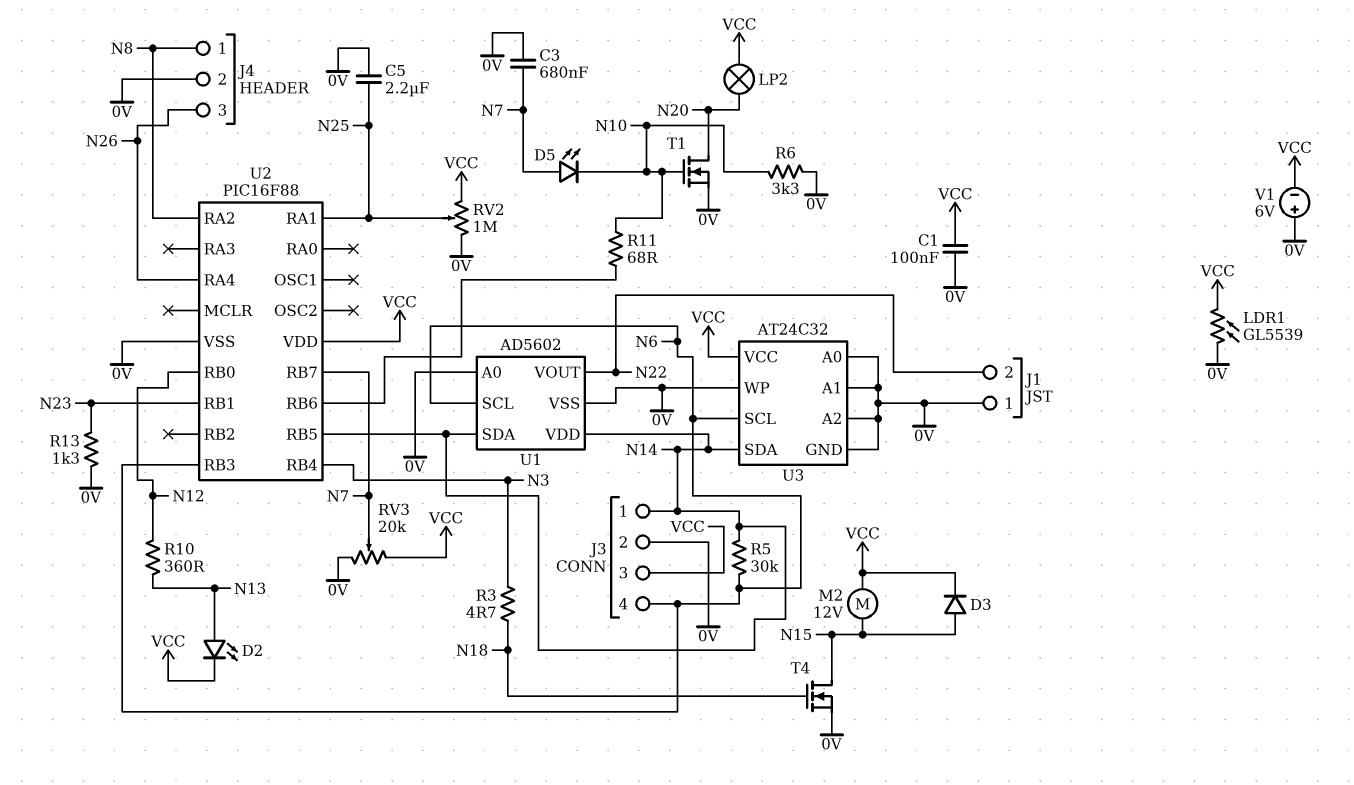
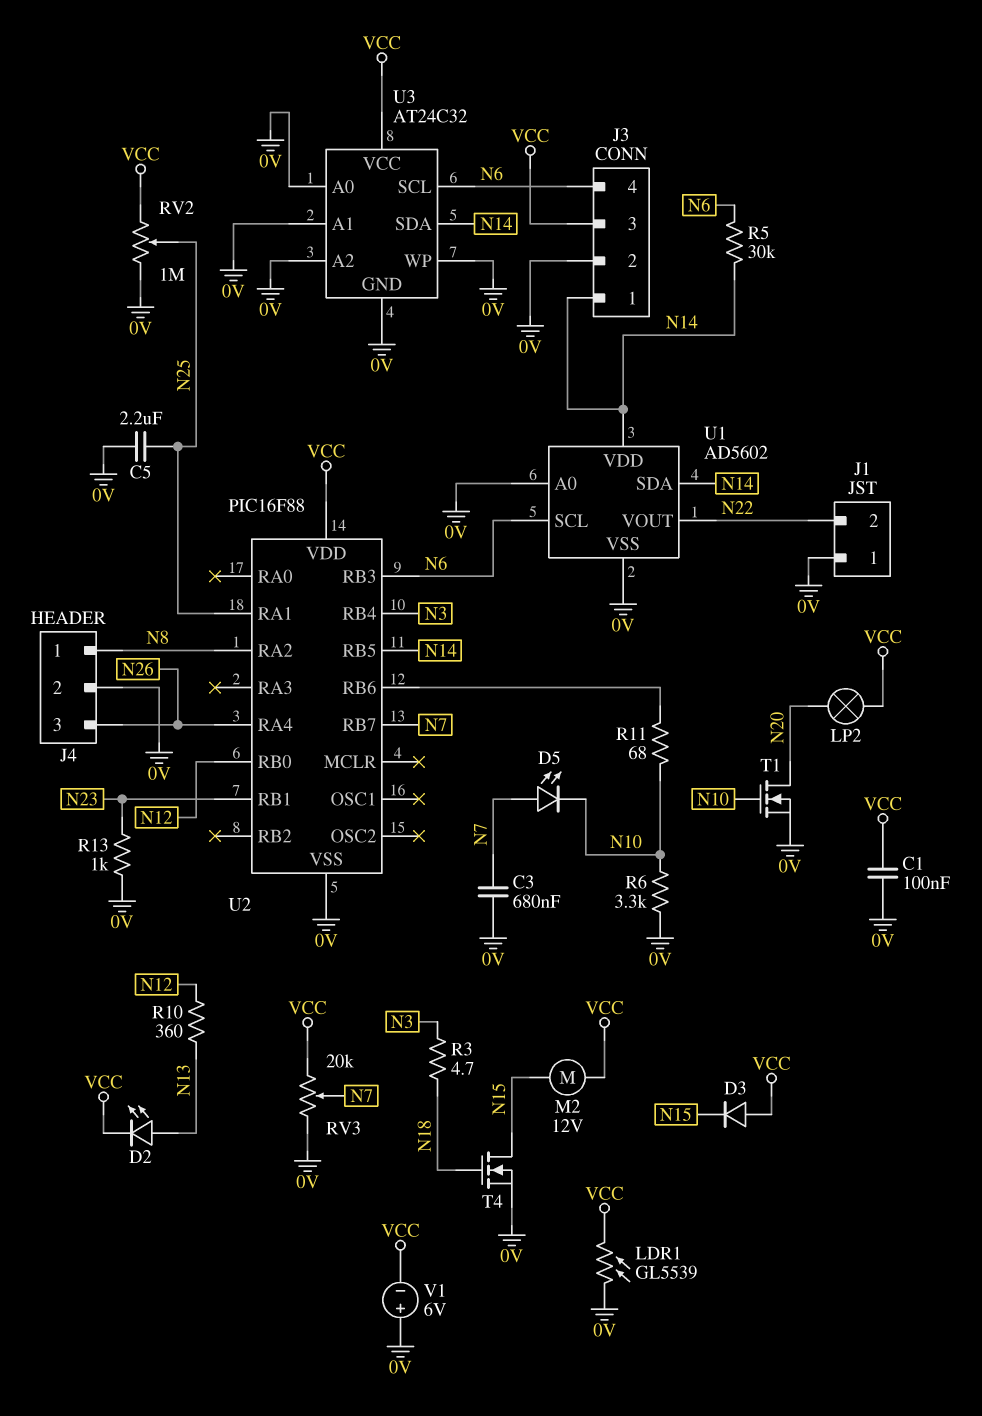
D3: diode (A N15, K VCC) -> diode (A VCC, K N15)
R13: 1.3k (0V, N23) -> 1k (0V, N23)

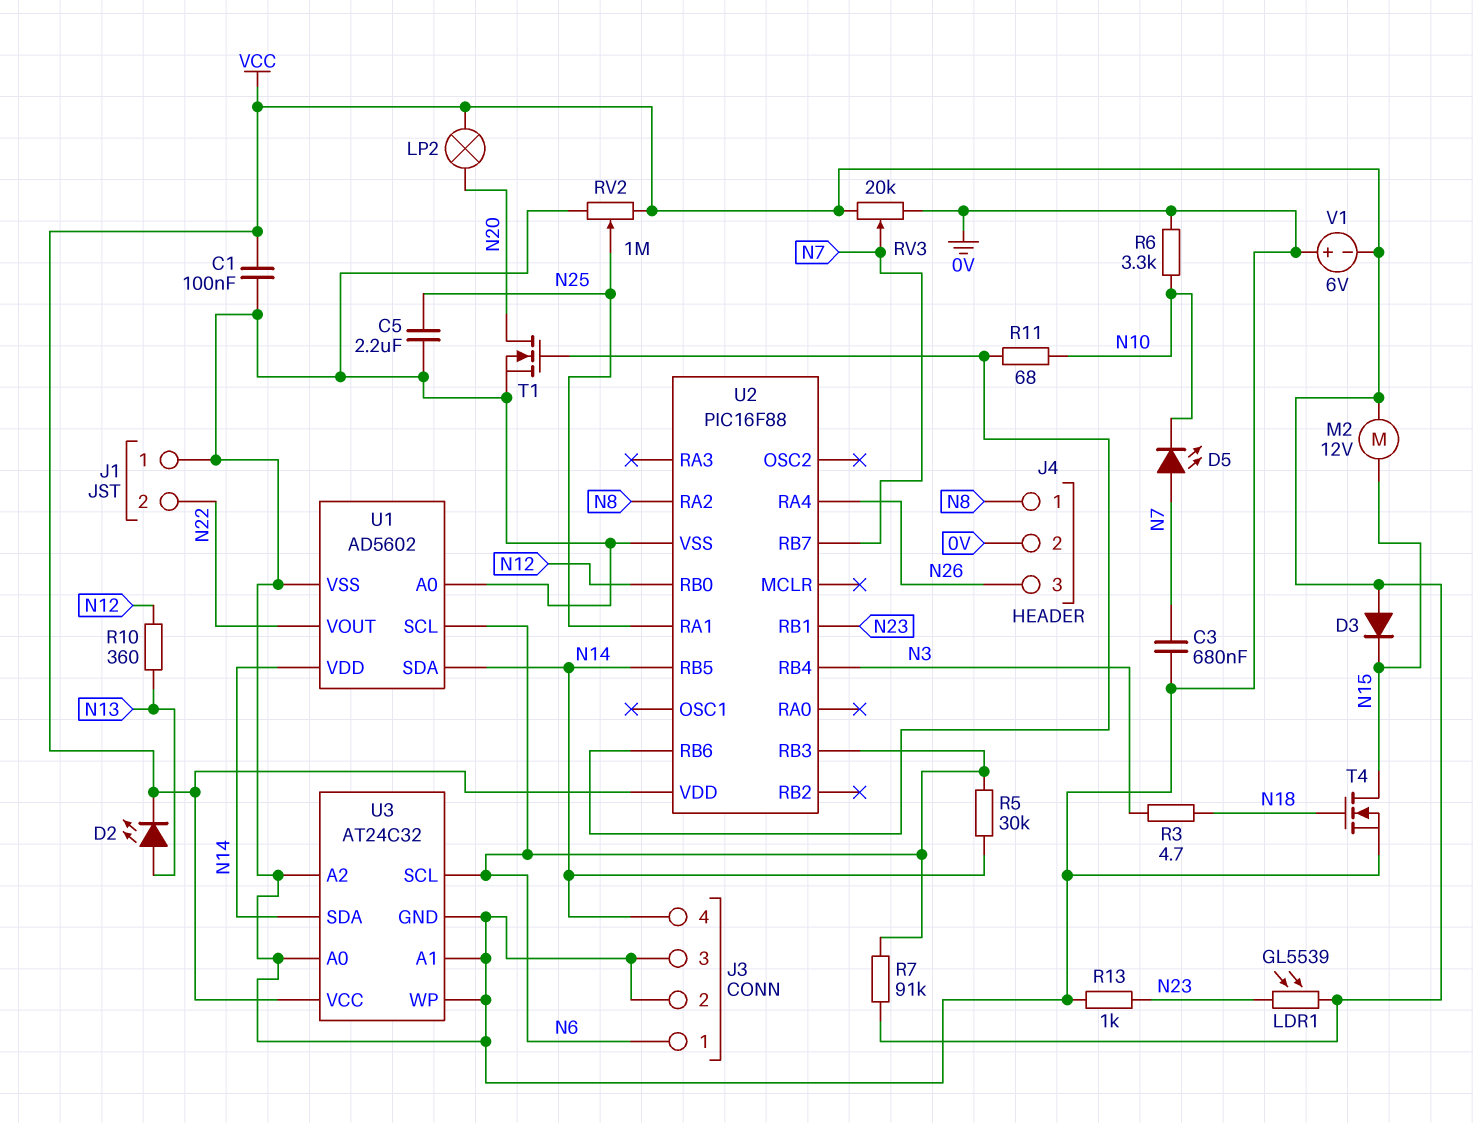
J3 pin 1: N14 -> N6
J3 pin 3: VCC -> 0V
J3 pin 4: N6 -> N14
LDR1: GL5539 (0V, VCC) -> GL5539 (N23, VCC)
R7: none -> 91k (N6, VCC)
T1: NMOS (G N10, D N20, S 0V) -> NMOS (G U2/RB6, D N20, S 0V)

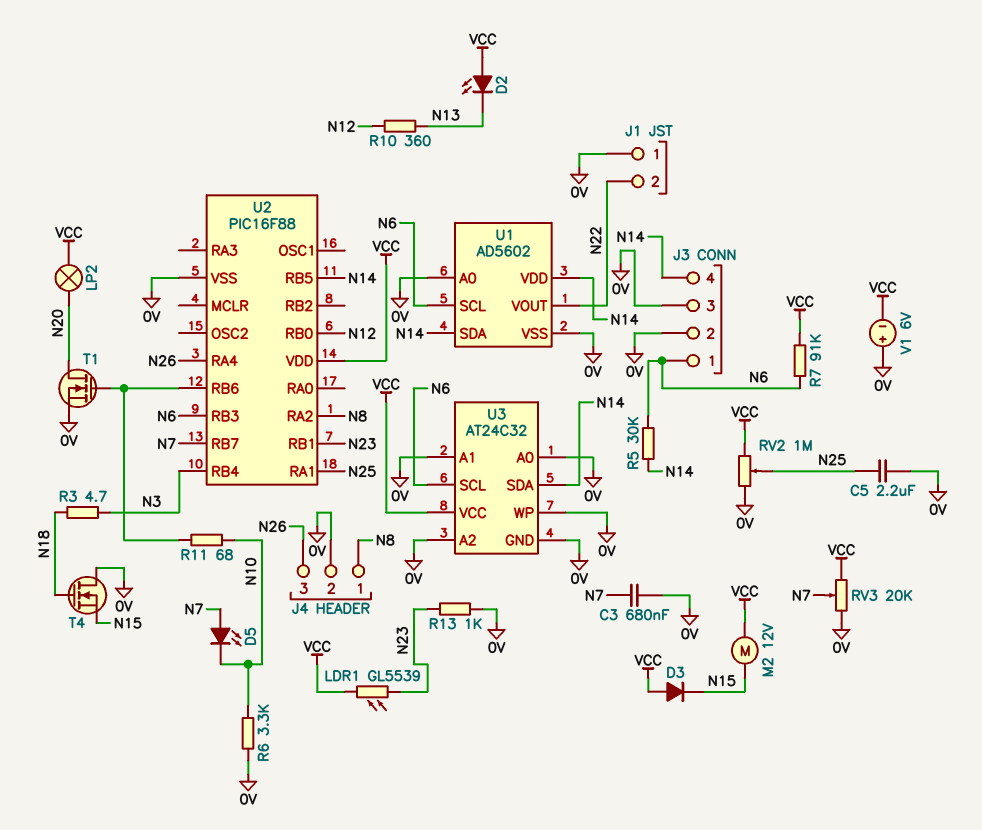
C1: 100nF (0V, VCC) -> none
D2: LED (A N13, K VCC) -> LED (A VCC, K N13)
T4: NMOS (G N18, D N15, S 0V) -> NMOS (G N18, D 0V, S N15)

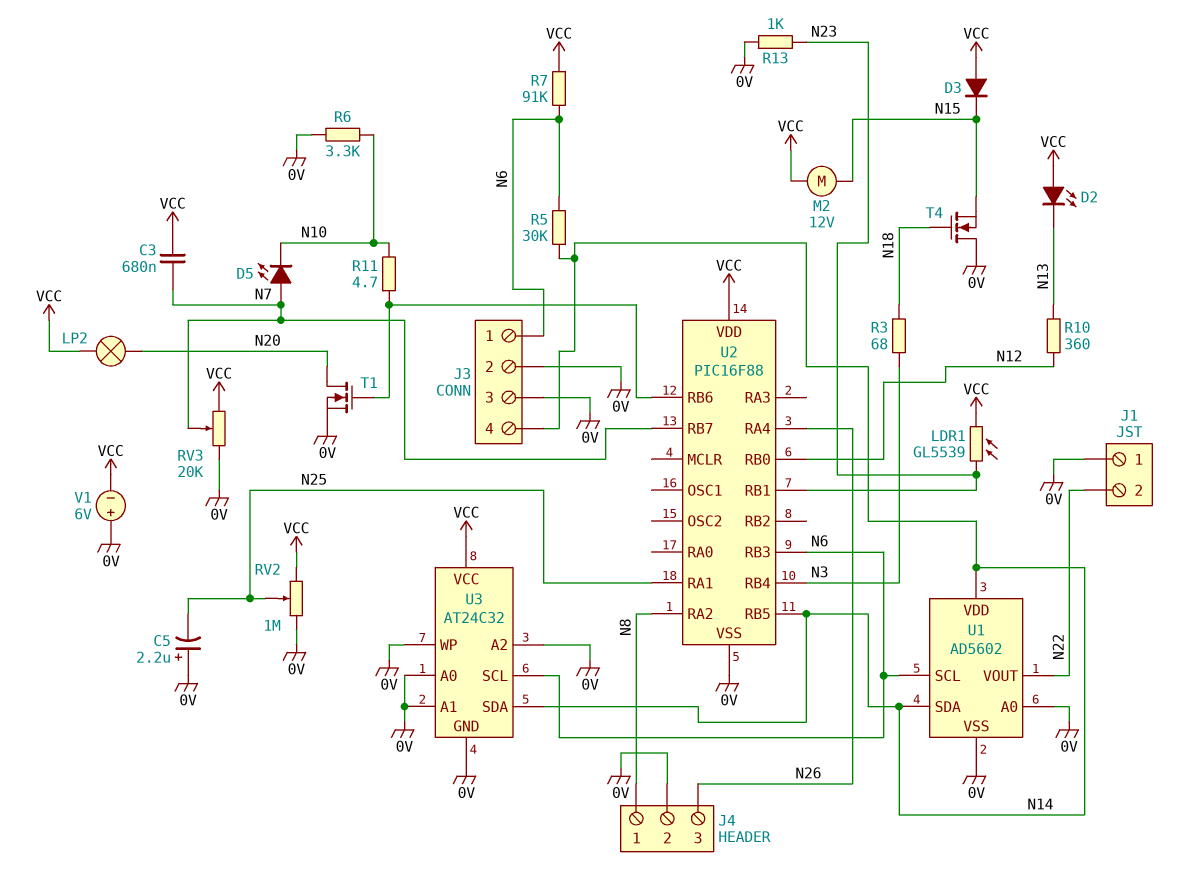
C3: 680nF (0V, N7) -> 680nF (N7, VCC)
C5: 2.2uF (0V, N25) -> 2.2uF (plus 0V, minus N25)
R3: 4.7 (N3, N18) -> 68 (N3, N18)
R11: 68 (N10, U2/RB6) -> 4.7 (N10, U2/RB6)

